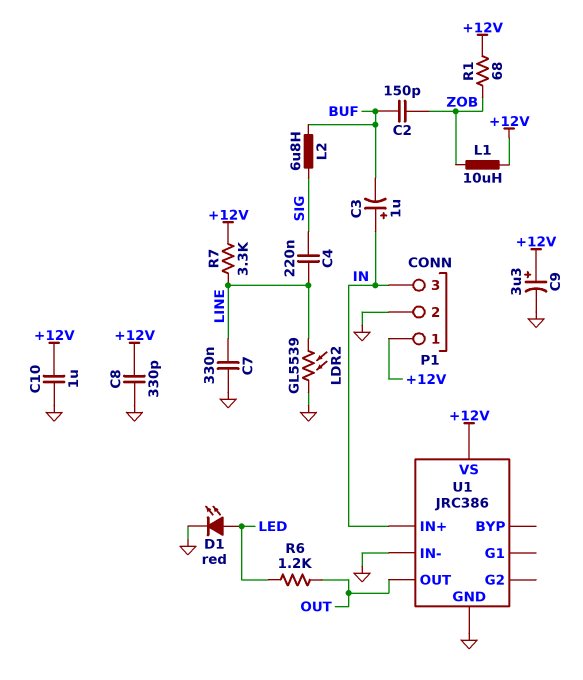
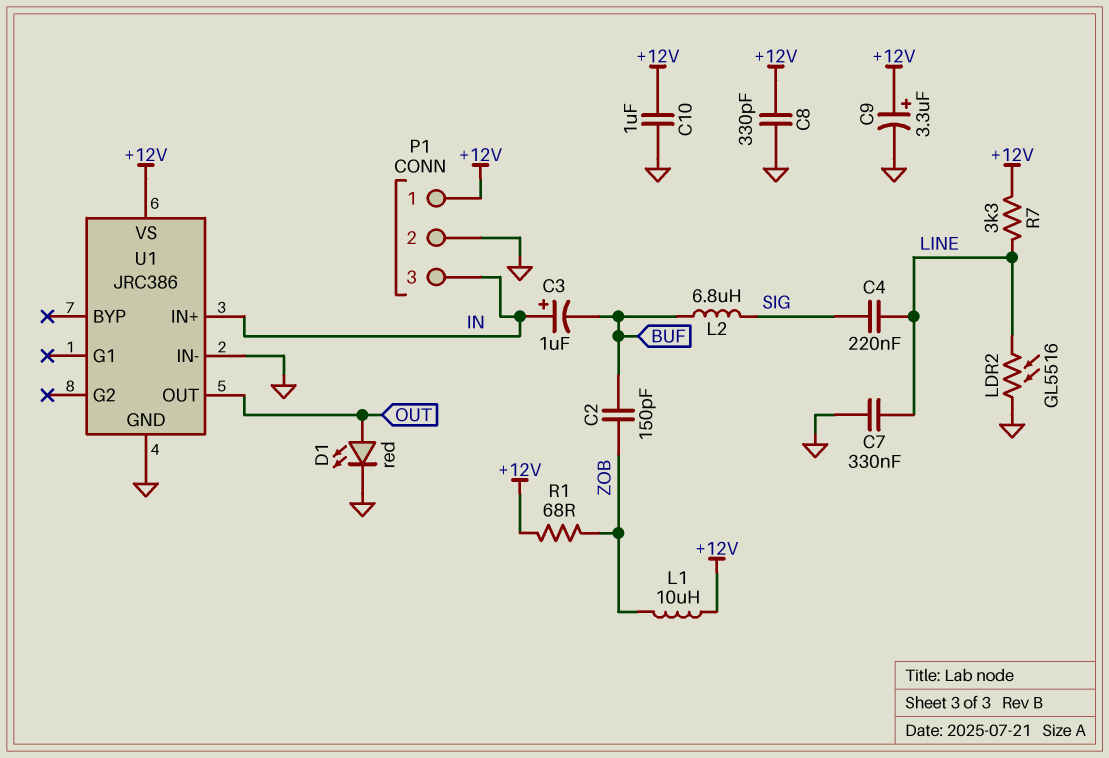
D1: LED red (A LED, K GND) -> LED red (A OUT, K GND)
LDR2: GL5539 (GND, LINE) -> GL5516 (GND, LINE)
R6: 1.2k (LED, OUT) -> none

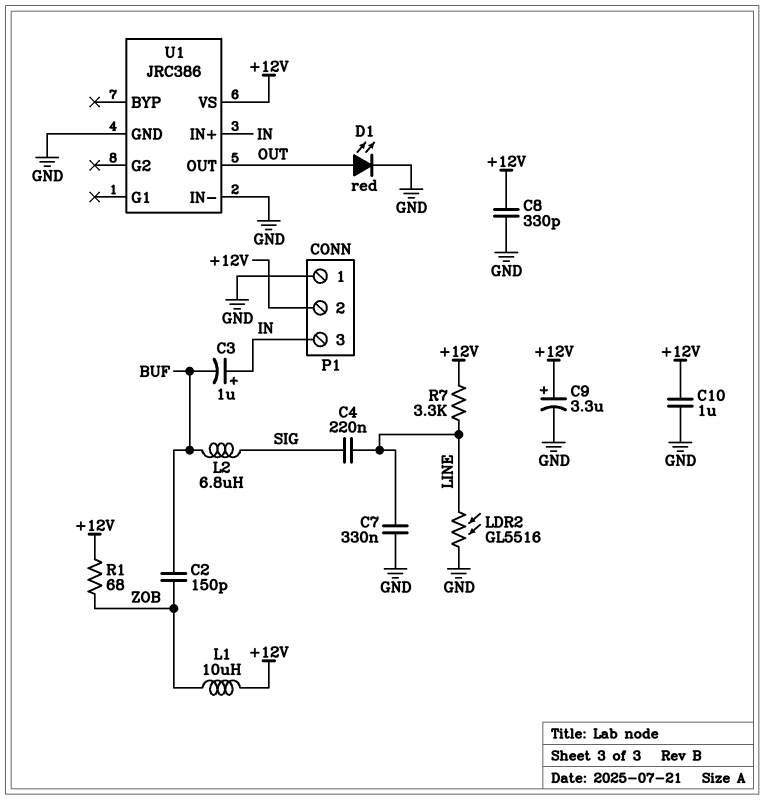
P1 pin 1: +12V -> GND
P1 pin 2: GND -> +12V

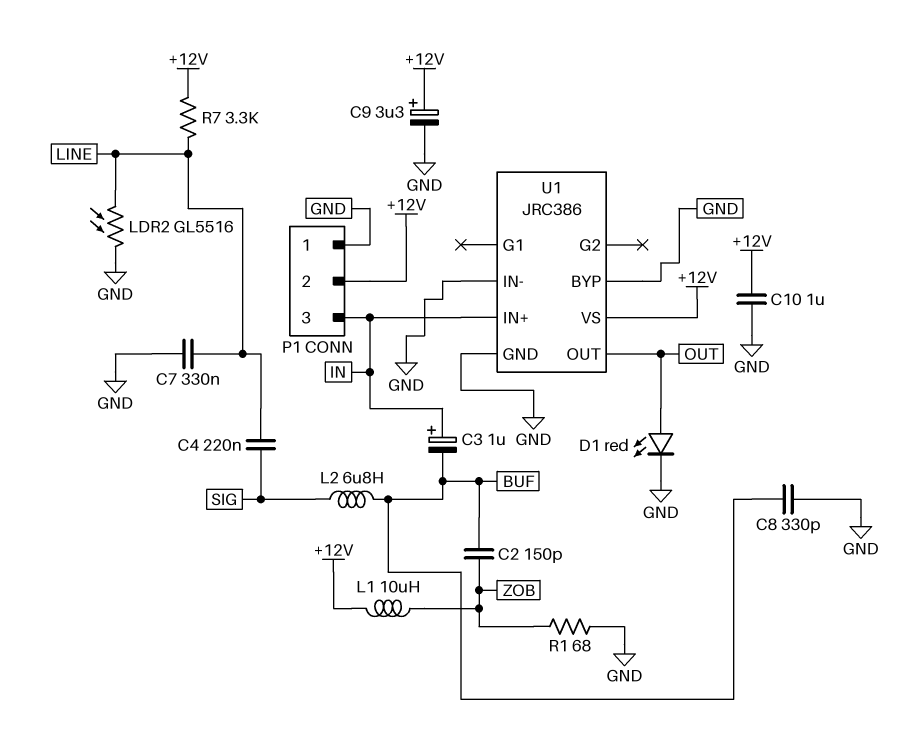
C8: 330pF (+12V, GND) -> 330pF (BUF, GND)
R1: 68 (+12V, ZOB) -> 68 (GND, ZOB)
U1 pin BYP: none -> GND

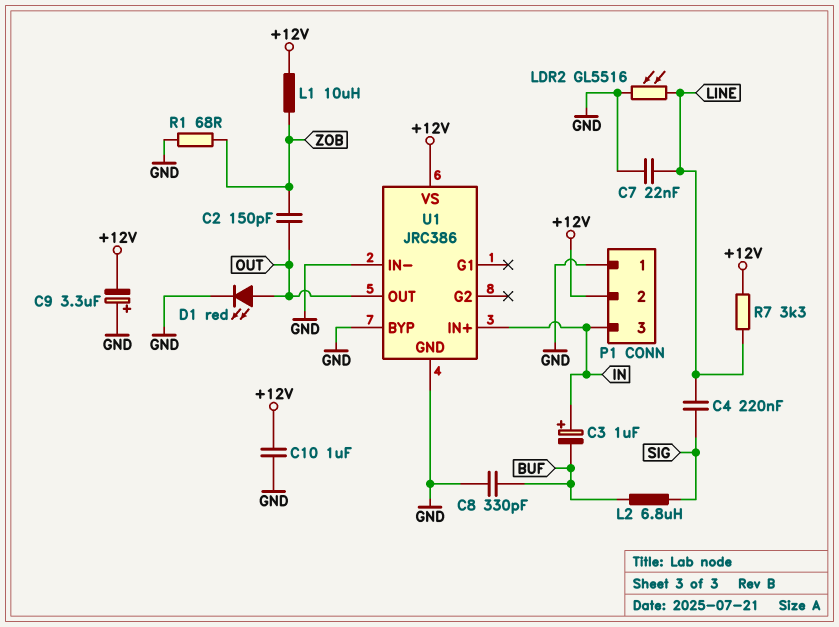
C2: 150pF (BUF, ZOB) -> 150pF (OUT, ZOB)
C7: 330nF (GND, LINE) -> 22nF (GND, LINE)
C9: 3.3uF (plus +12V, minus GND) -> 3.3uF (plus GND, minus +12V)

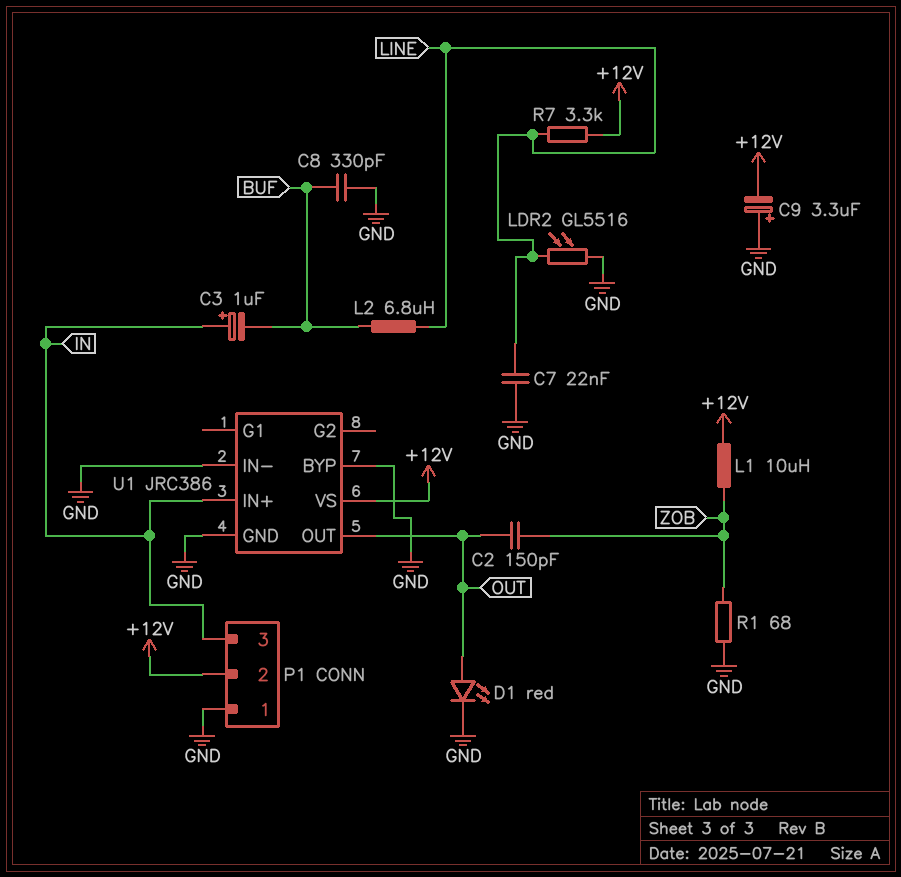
C4: 220nF (LINE, SIG) -> none
C10: 1uF (+12V, GND) -> none
L2: 6.8uH (BUF, SIG) -> 6.8uH (BUF, LINE)

